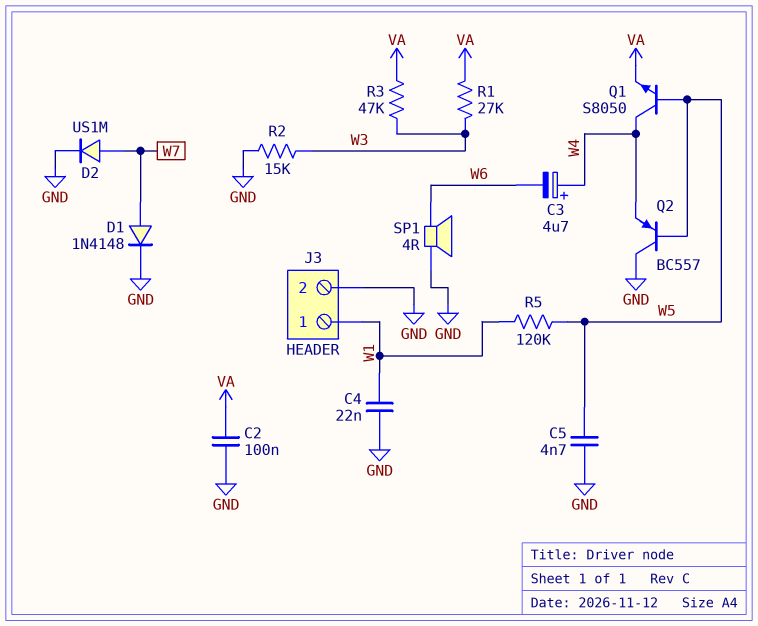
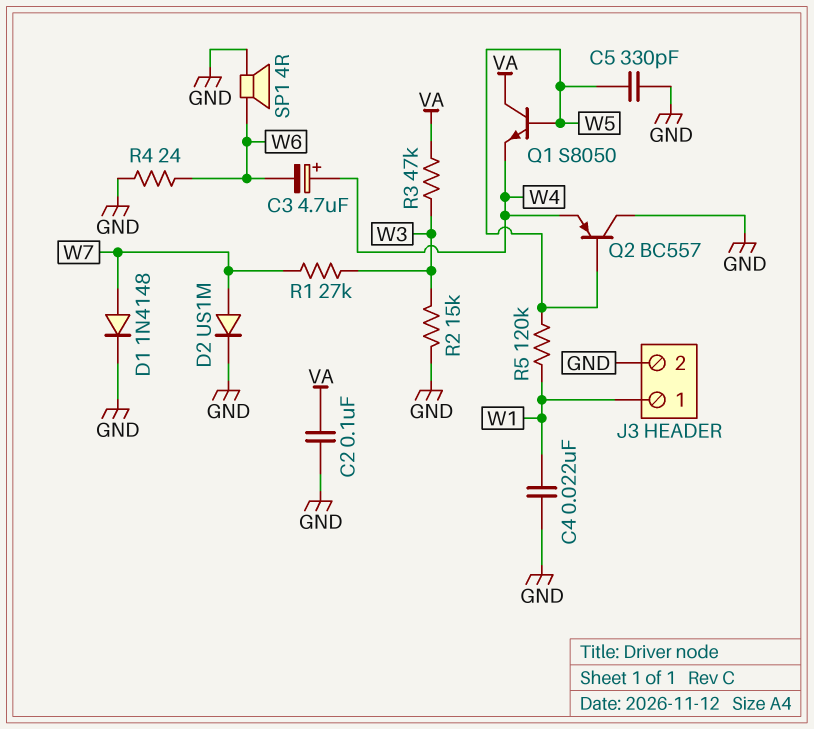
C5: 4.7nF (GND, W5) -> 330pF (GND, W5)
Q1: NPN S8050 (B W5, C W4, E VA) -> NPN S8050 (B W5, C VA, E W4)
R1: 27k (VA, W3) -> 27k (W3, W7)
R4: none -> 24 (GND, W6)

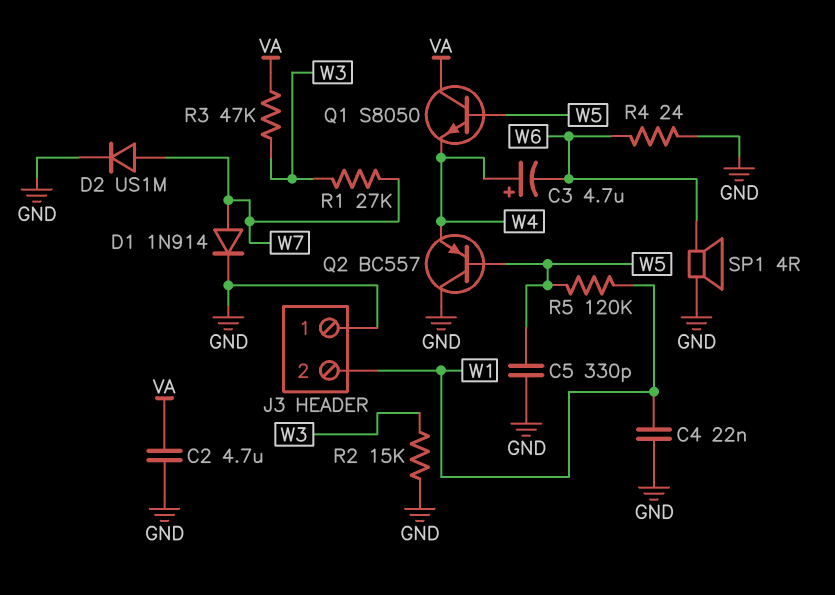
C2: 100nF (GND, VA) -> 4.7uF (GND, VA)
D1: diode 1N4148 (A W7, K GND) -> diode 1N914 (A W7, K GND)
J3 pin 1: W1 -> GND
J3 pin 2: GND -> W1

